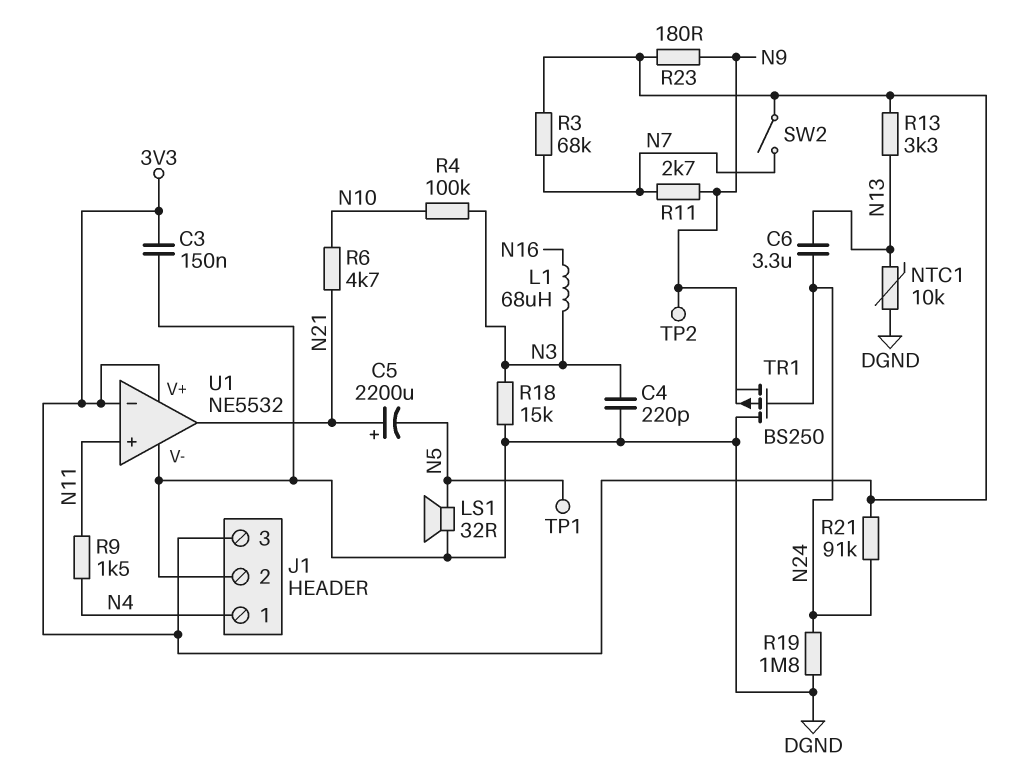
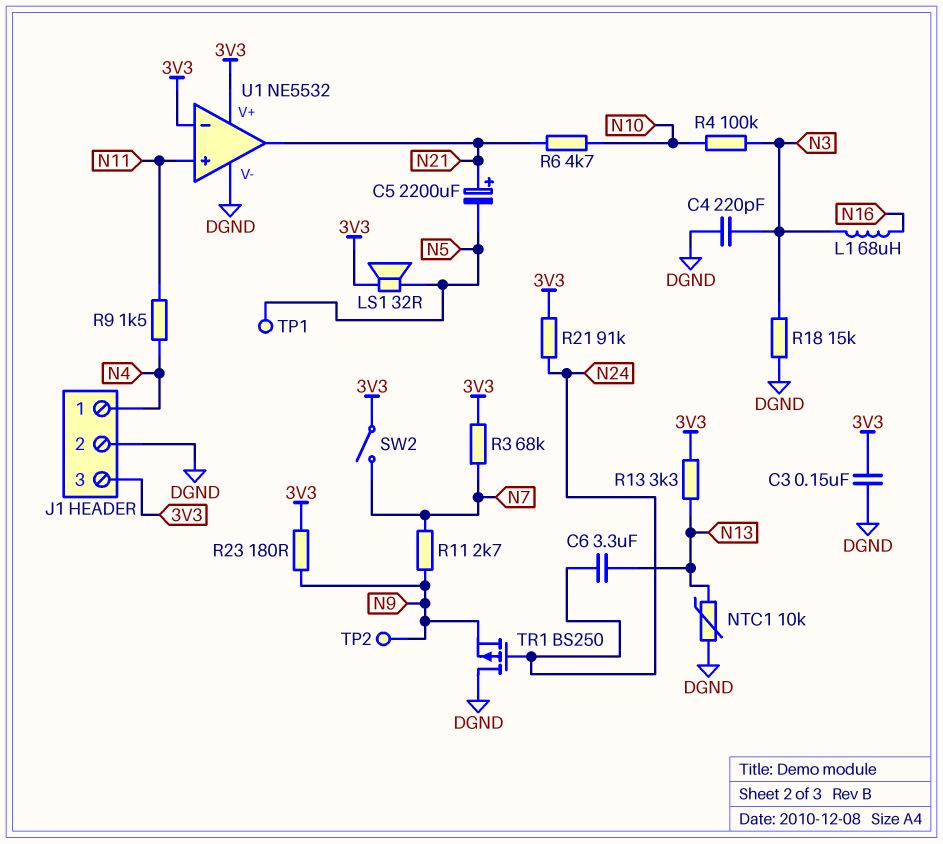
LS1: speaker 32R (DGND, N5) -> speaker 32R (3V3, N5)
R19: 1.8M (DGND, N24) -> none

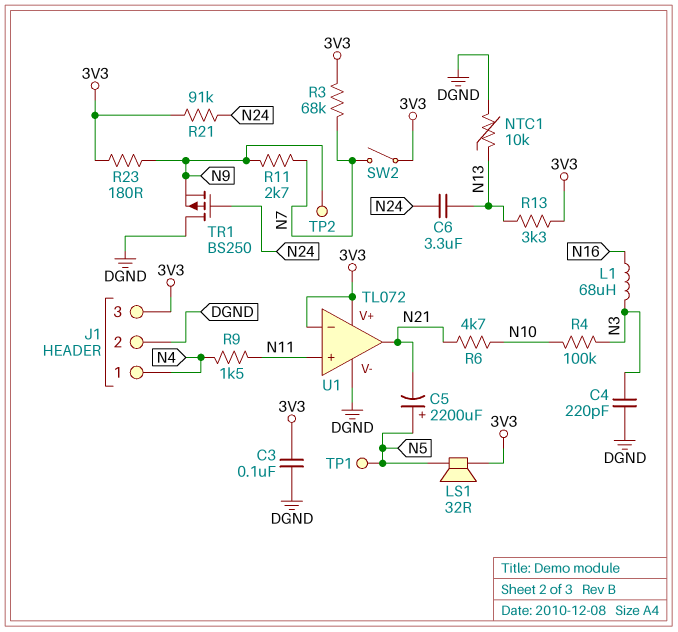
C3: 150nF (3V3, DGND) -> 100nF (3V3, DGND)
C5: 2200uF (plus N21, minus N5) -> 2200uF (plus N5, minus N21)
R18: 15k (DGND, N3) -> none
U1: NE5532 -> TL072

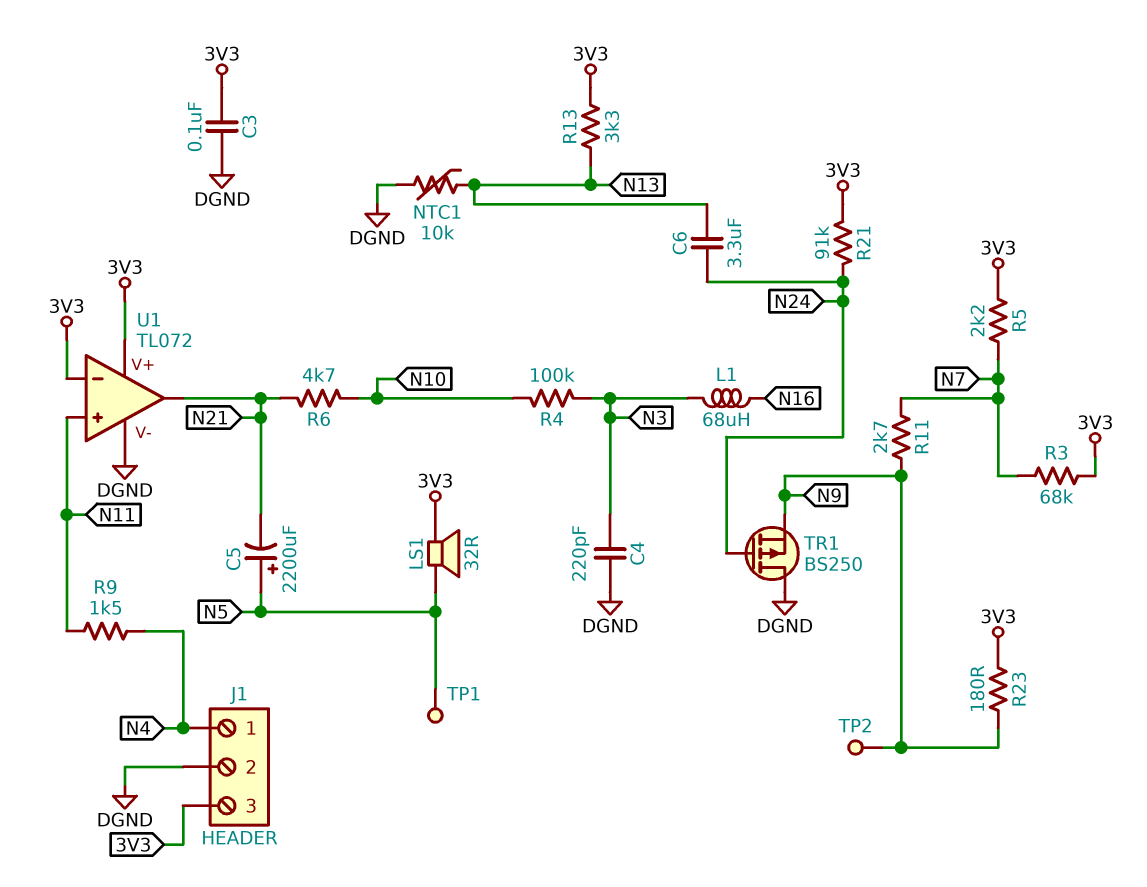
R5: none -> 2.2k (3V3, N7)
SW2: switch (3V3, N7) -> none

